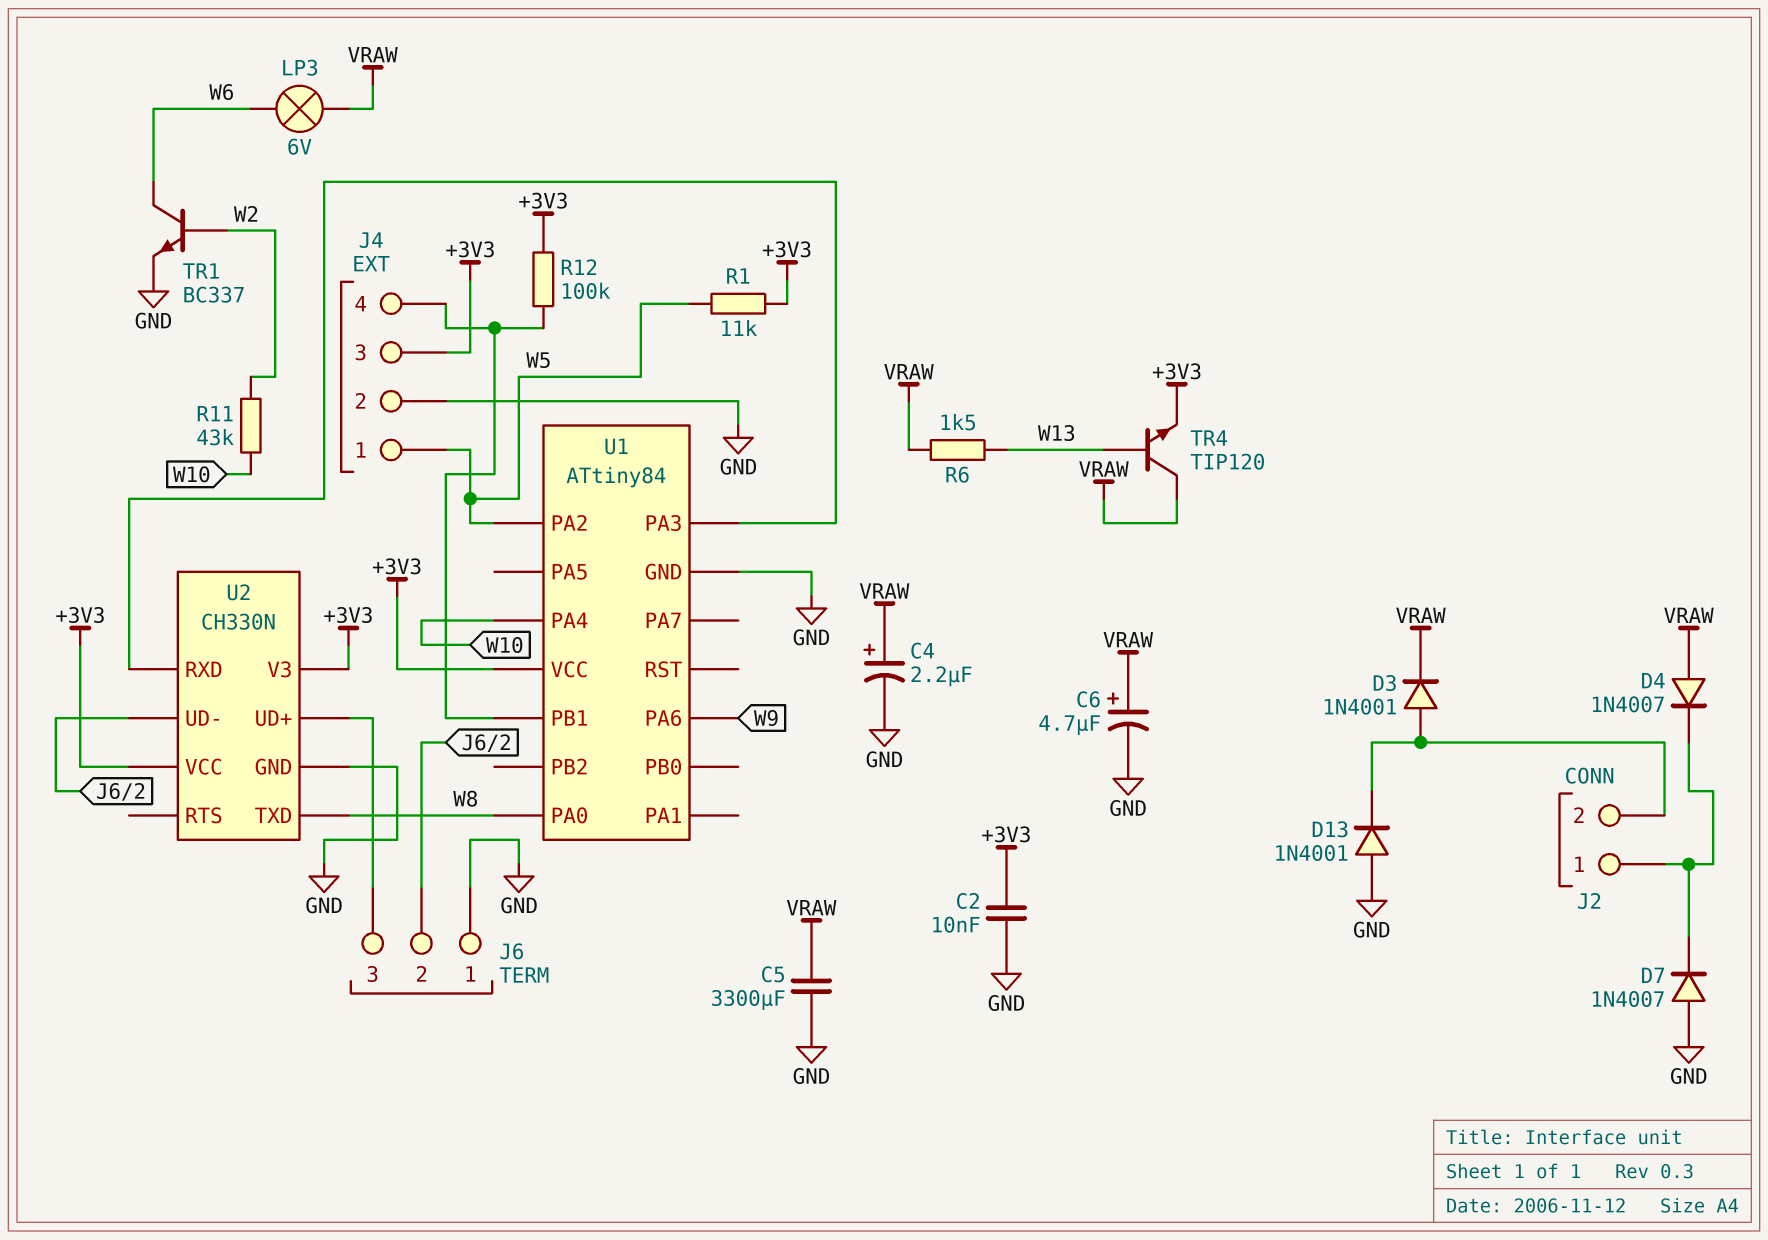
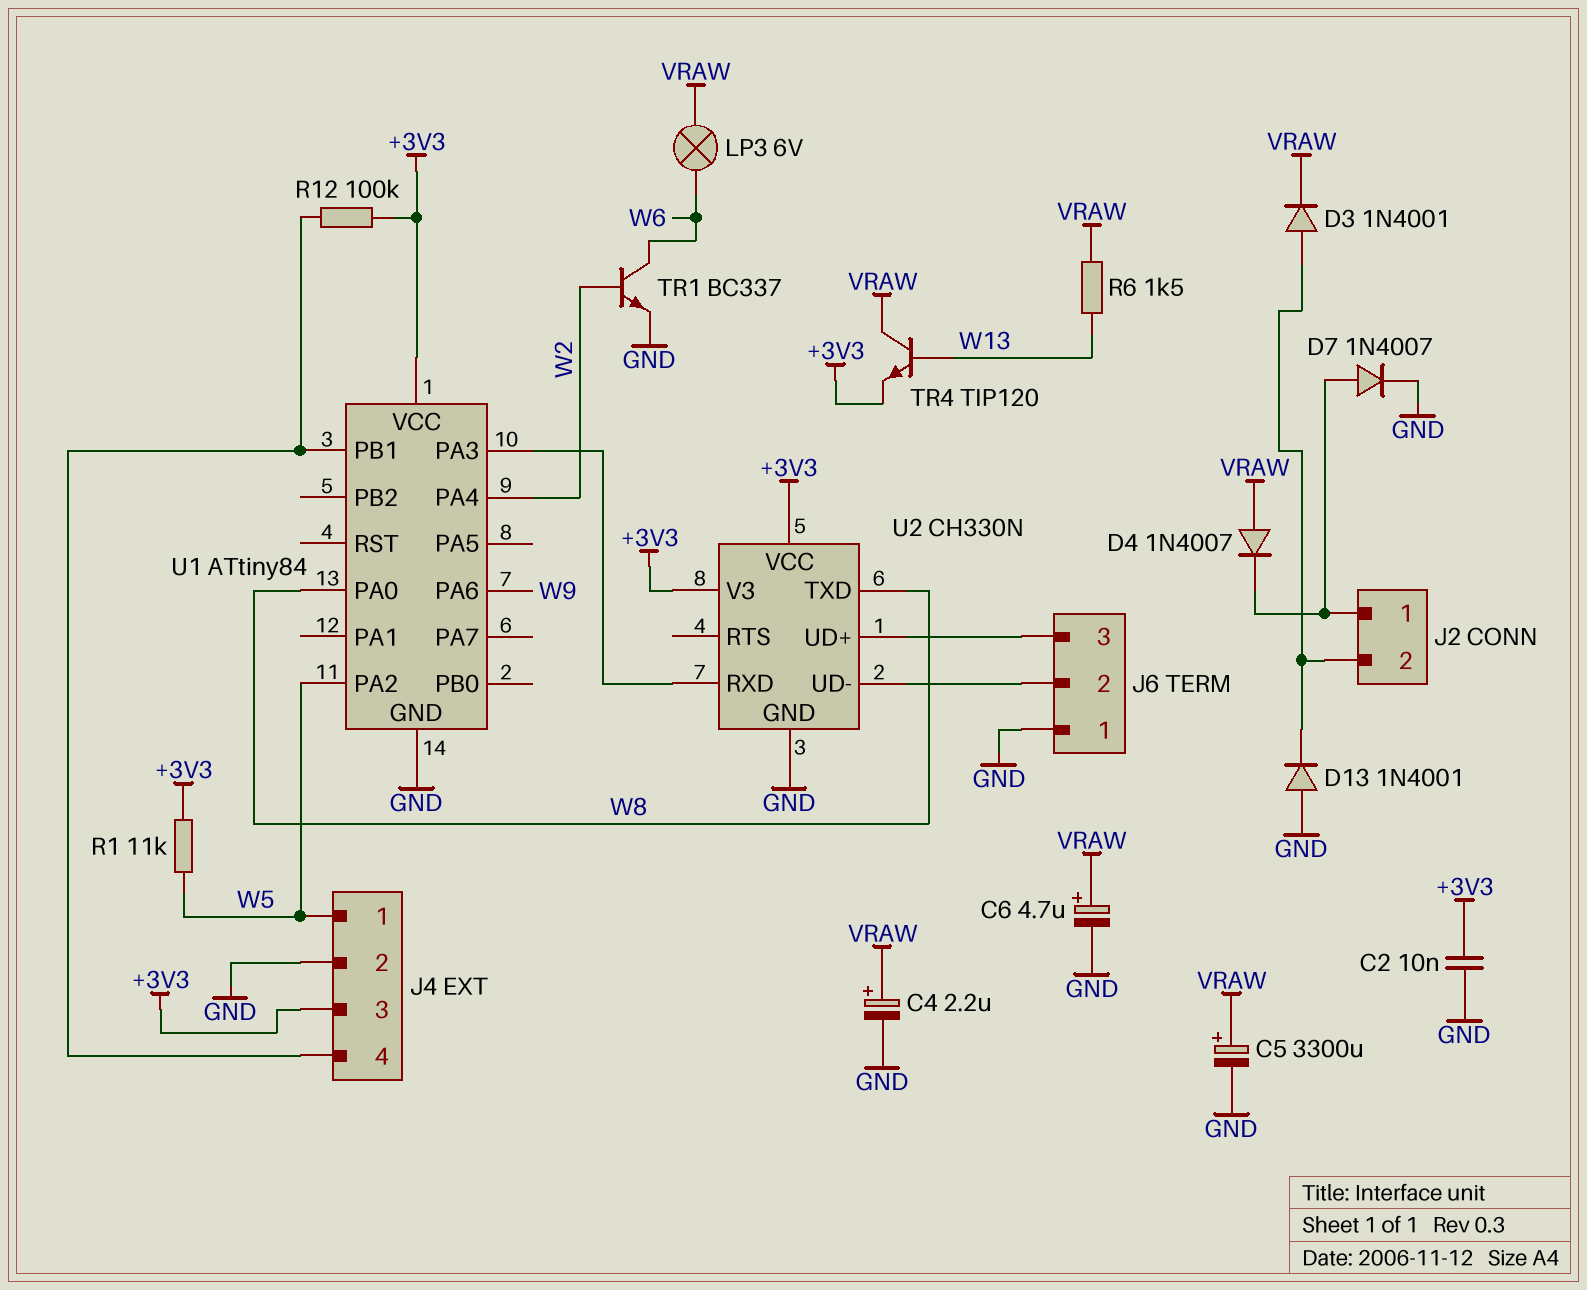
C5: 3300uF (GND, VRAW) -> 3300uF (plus VRAW, minus GND)
D7: diode 1N4007 (A GND, K J2/1) -> diode 1N4007 (A J2/1, K GND)
R11: 43k (W2, W10) -> none
U1 pin PA4: W10 -> W2

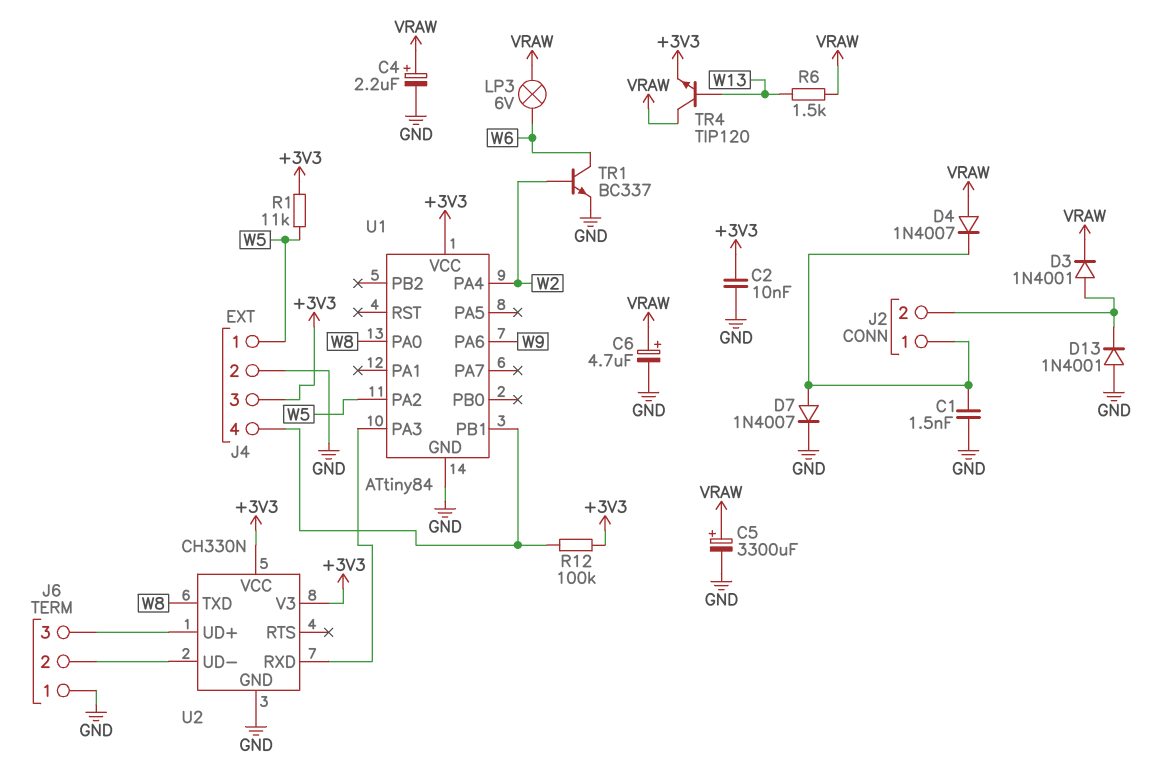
C1: none -> 1.5nF (GND, J2/1)

